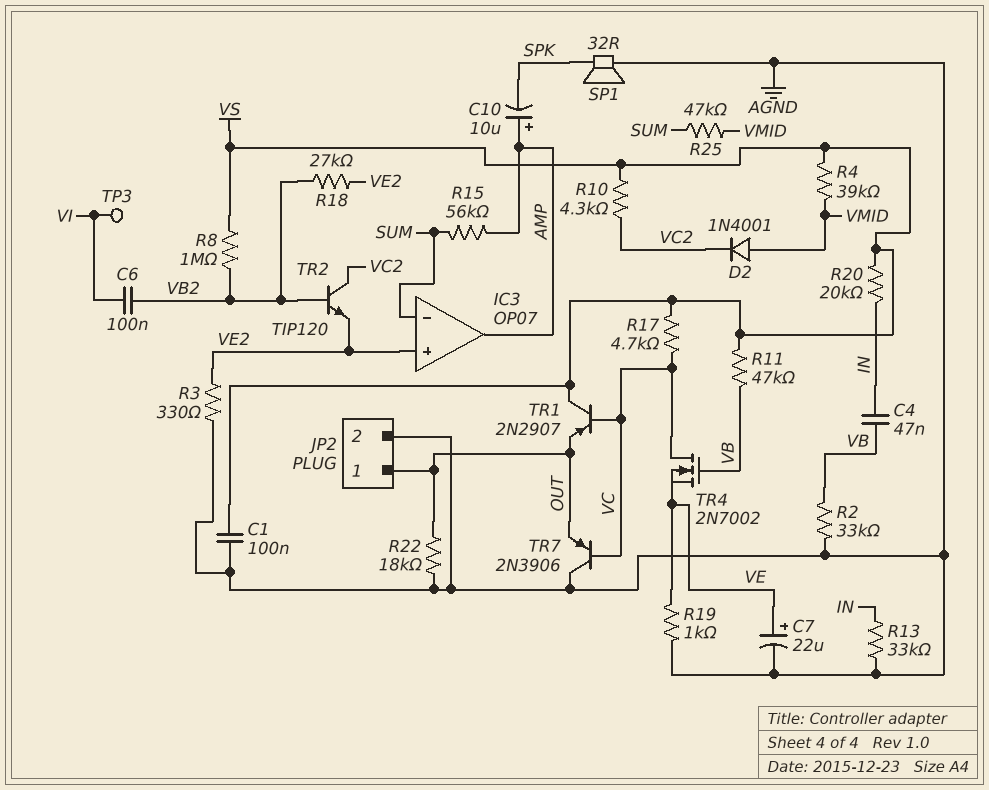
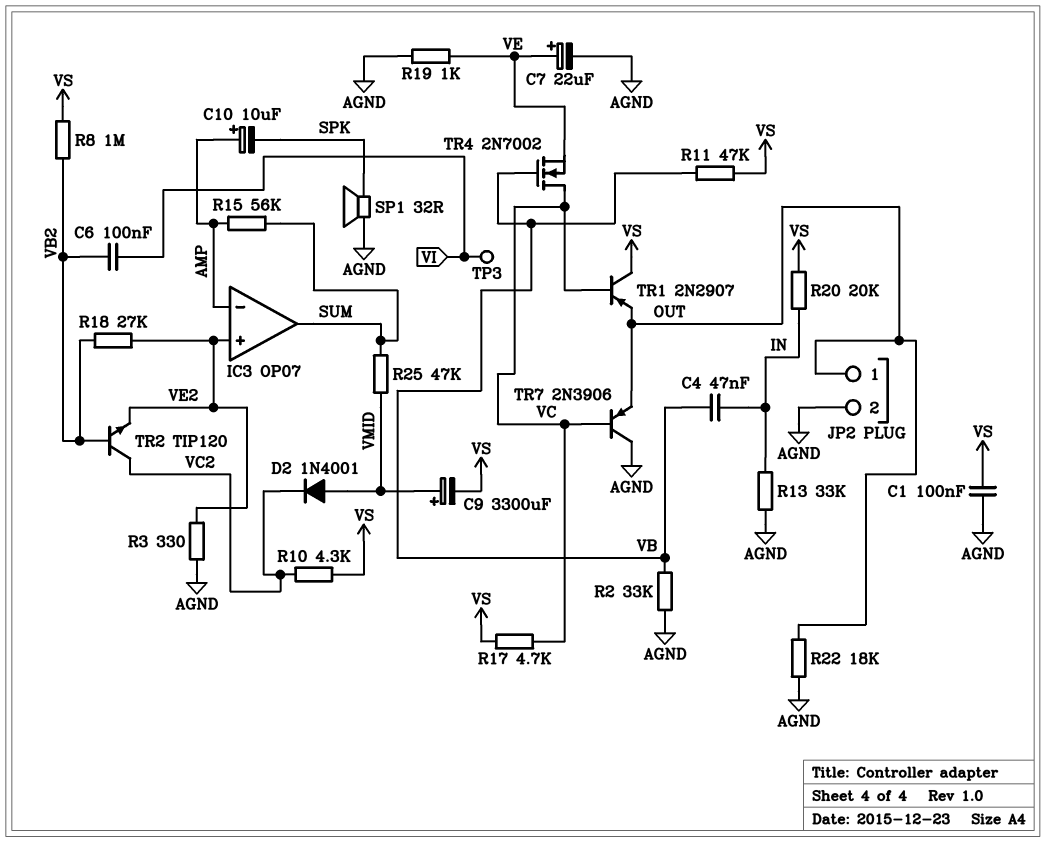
C9: none -> 3300uF (plus VMID, minus VS)
IC3 pin in-: SUM -> AMP
IC3 pin out: AMP -> SUM
R4: 39k (VMID, VS) -> none

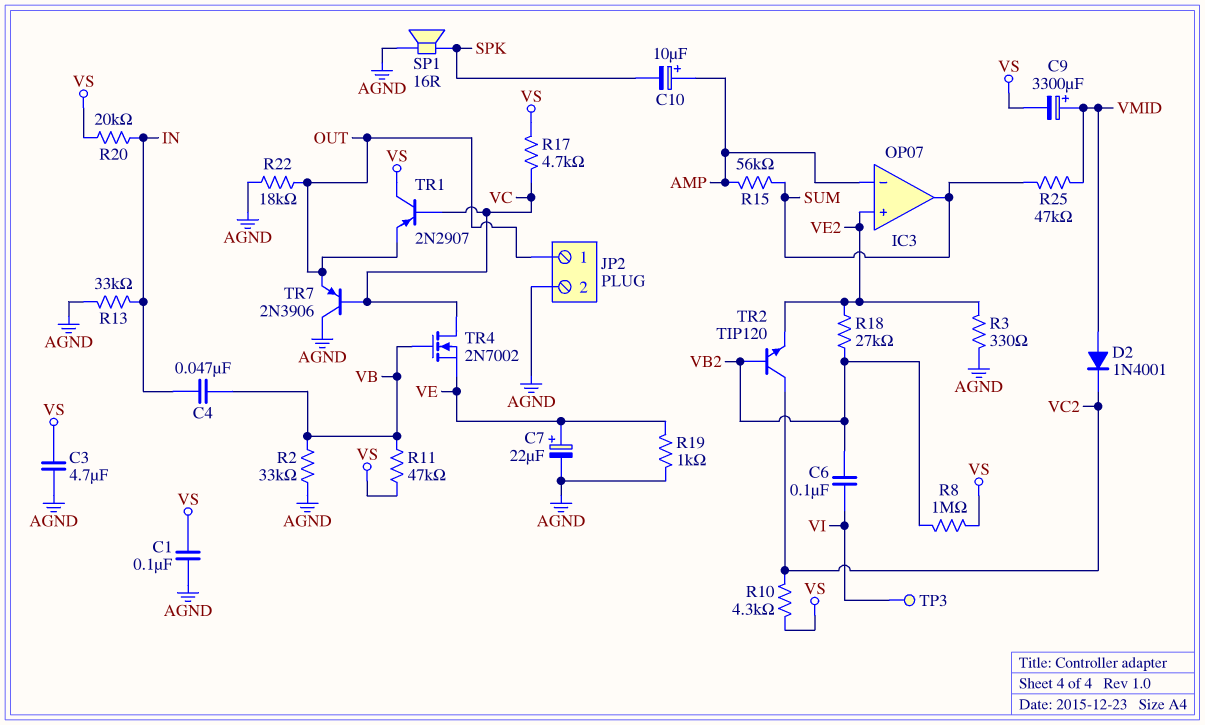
C3: none -> 4.7uF (AGND, VS)
SP1: speaker 32R (AGND, SPK) -> speaker 16R (AGND, SPK)

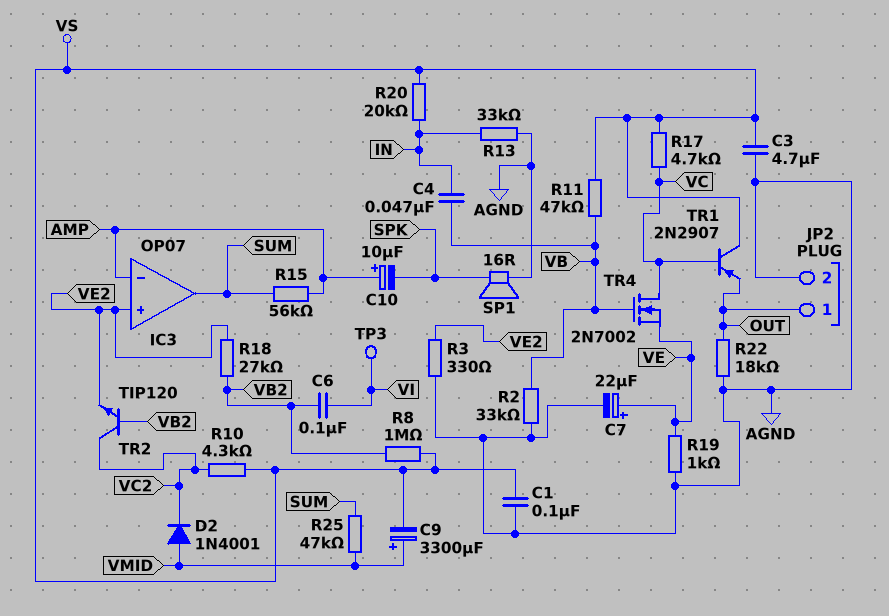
TR7: PNP 2N3906 (B VC, C AGND, E OUT) -> none

